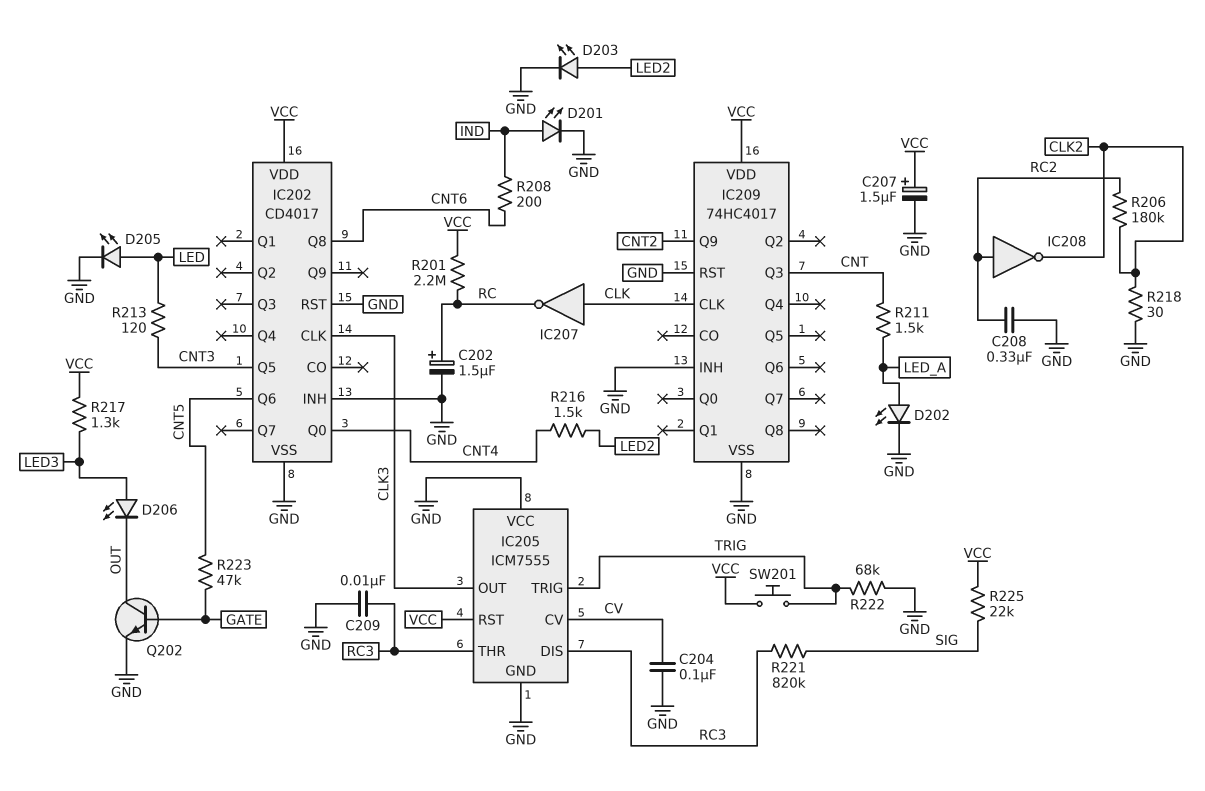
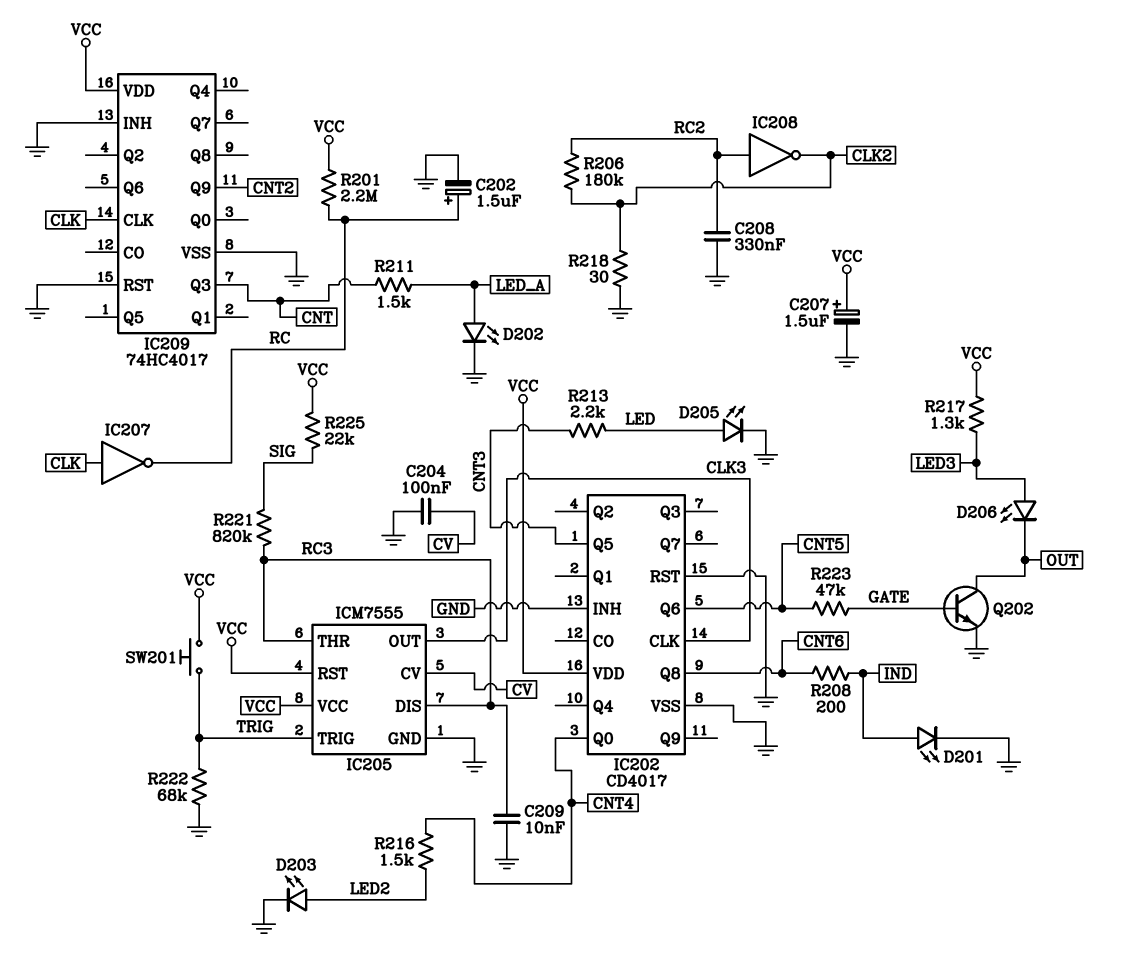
IC205 pin VCC: GND -> VCC
R213: 120 (CNT3, LED) -> 2.2k (CNT3, LED)

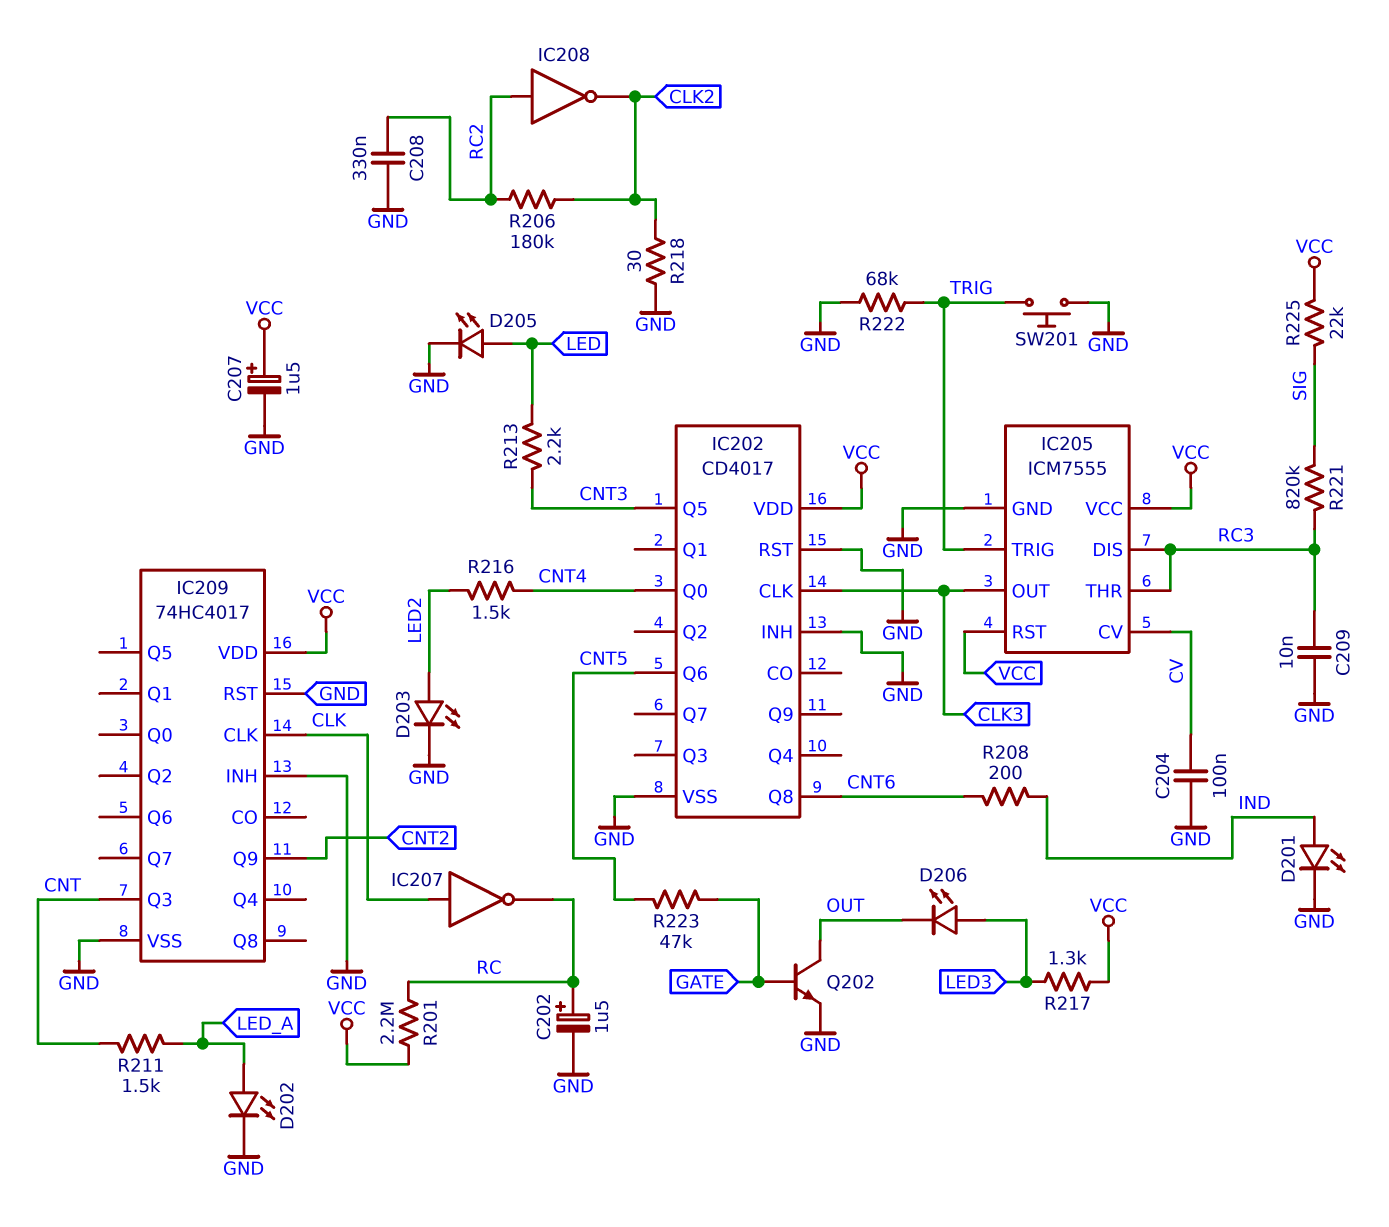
SW201: button (TRIG, VCC) -> button (GND, TRIG)

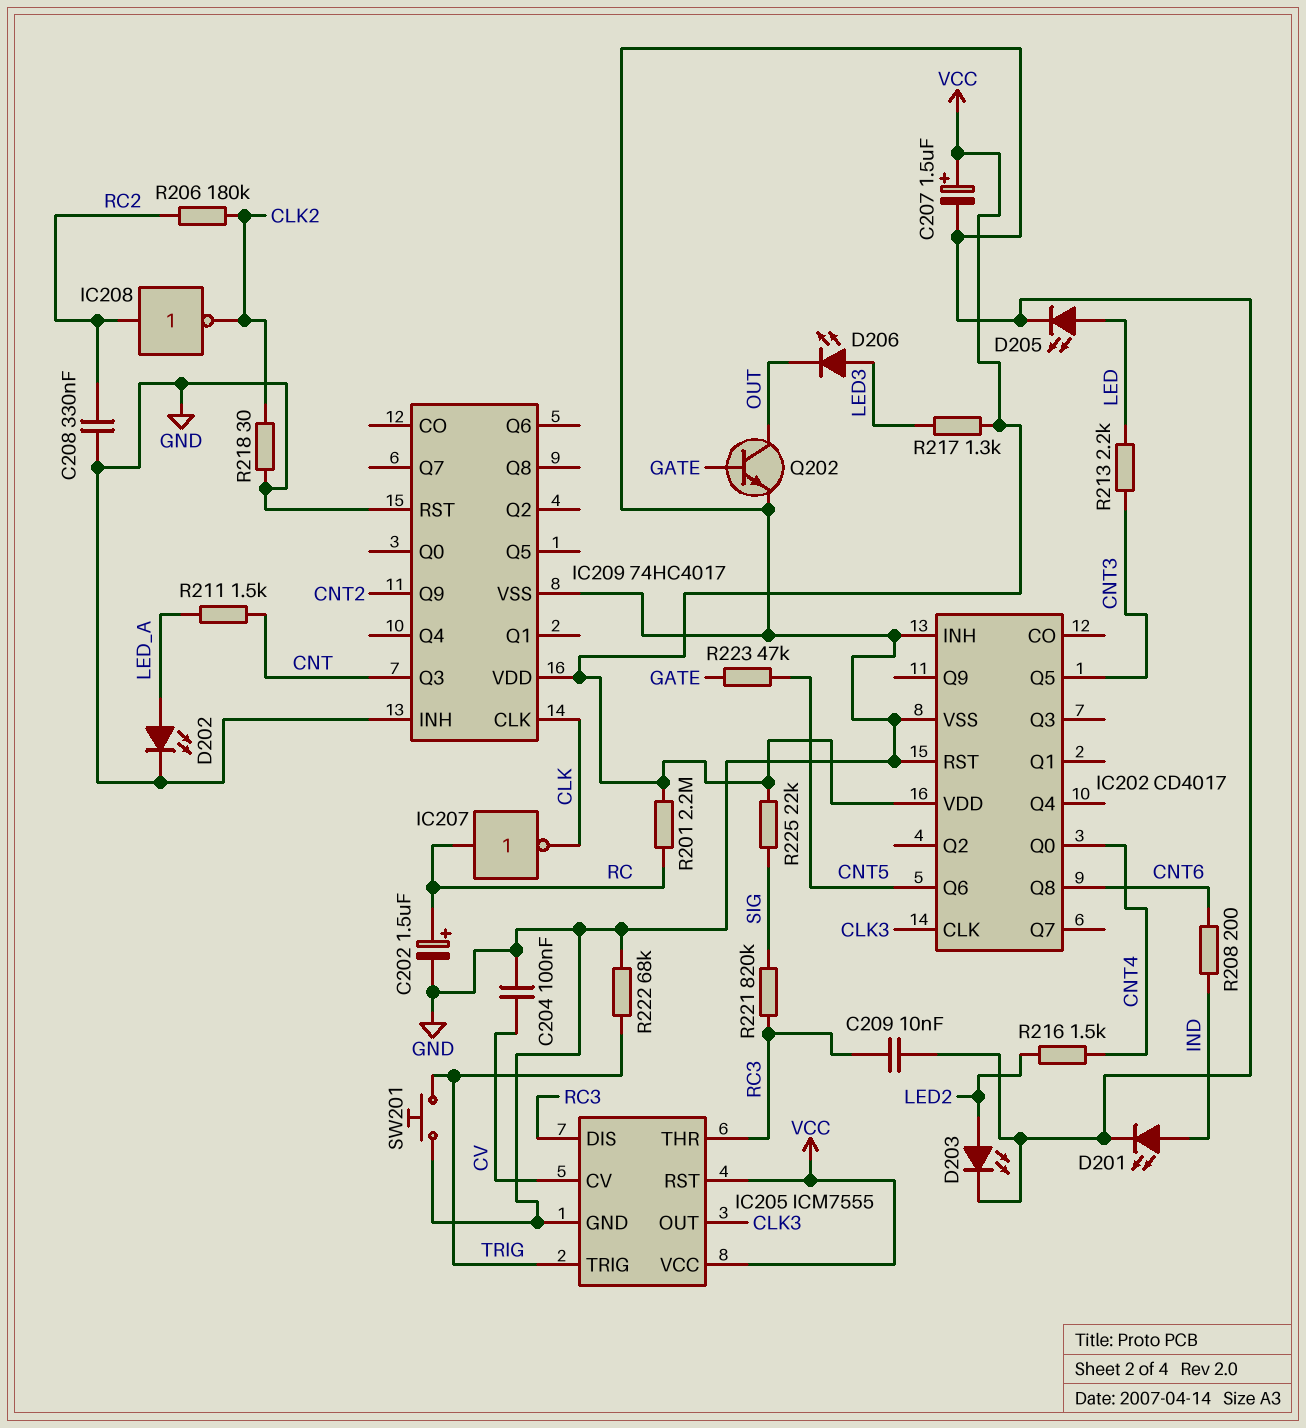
IC207: NOT (in CLK, out RC) -> NOT (in RC, out CLK)

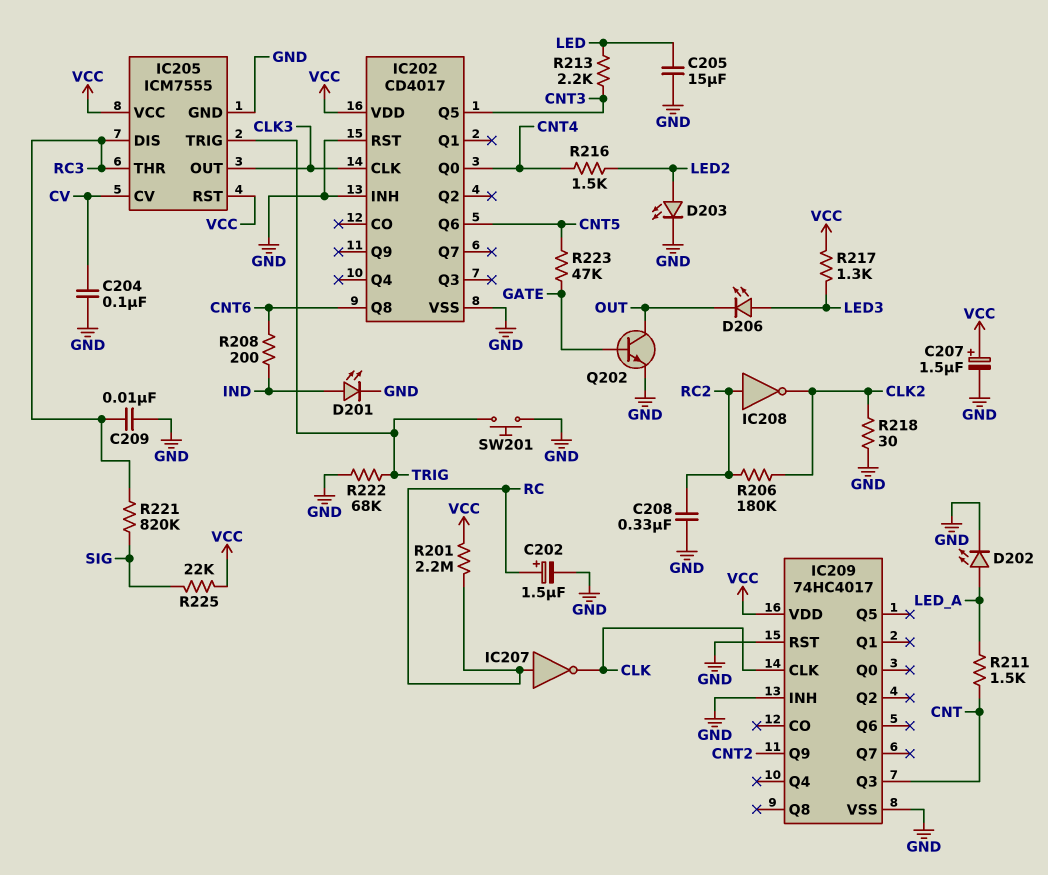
C205: none -> 15uF (GND, LED)
D205: LED (A LED, K GND) -> none

